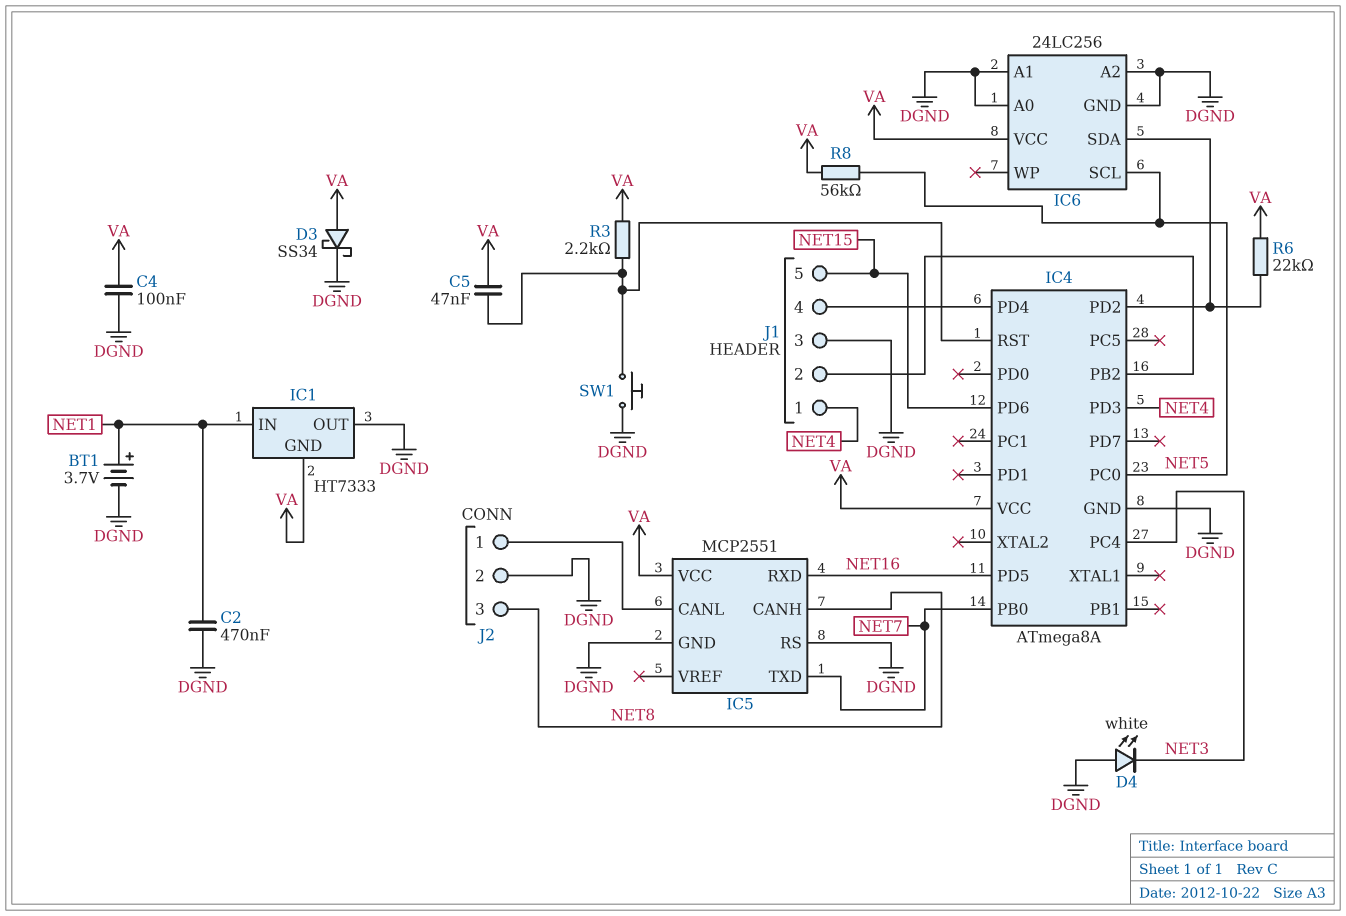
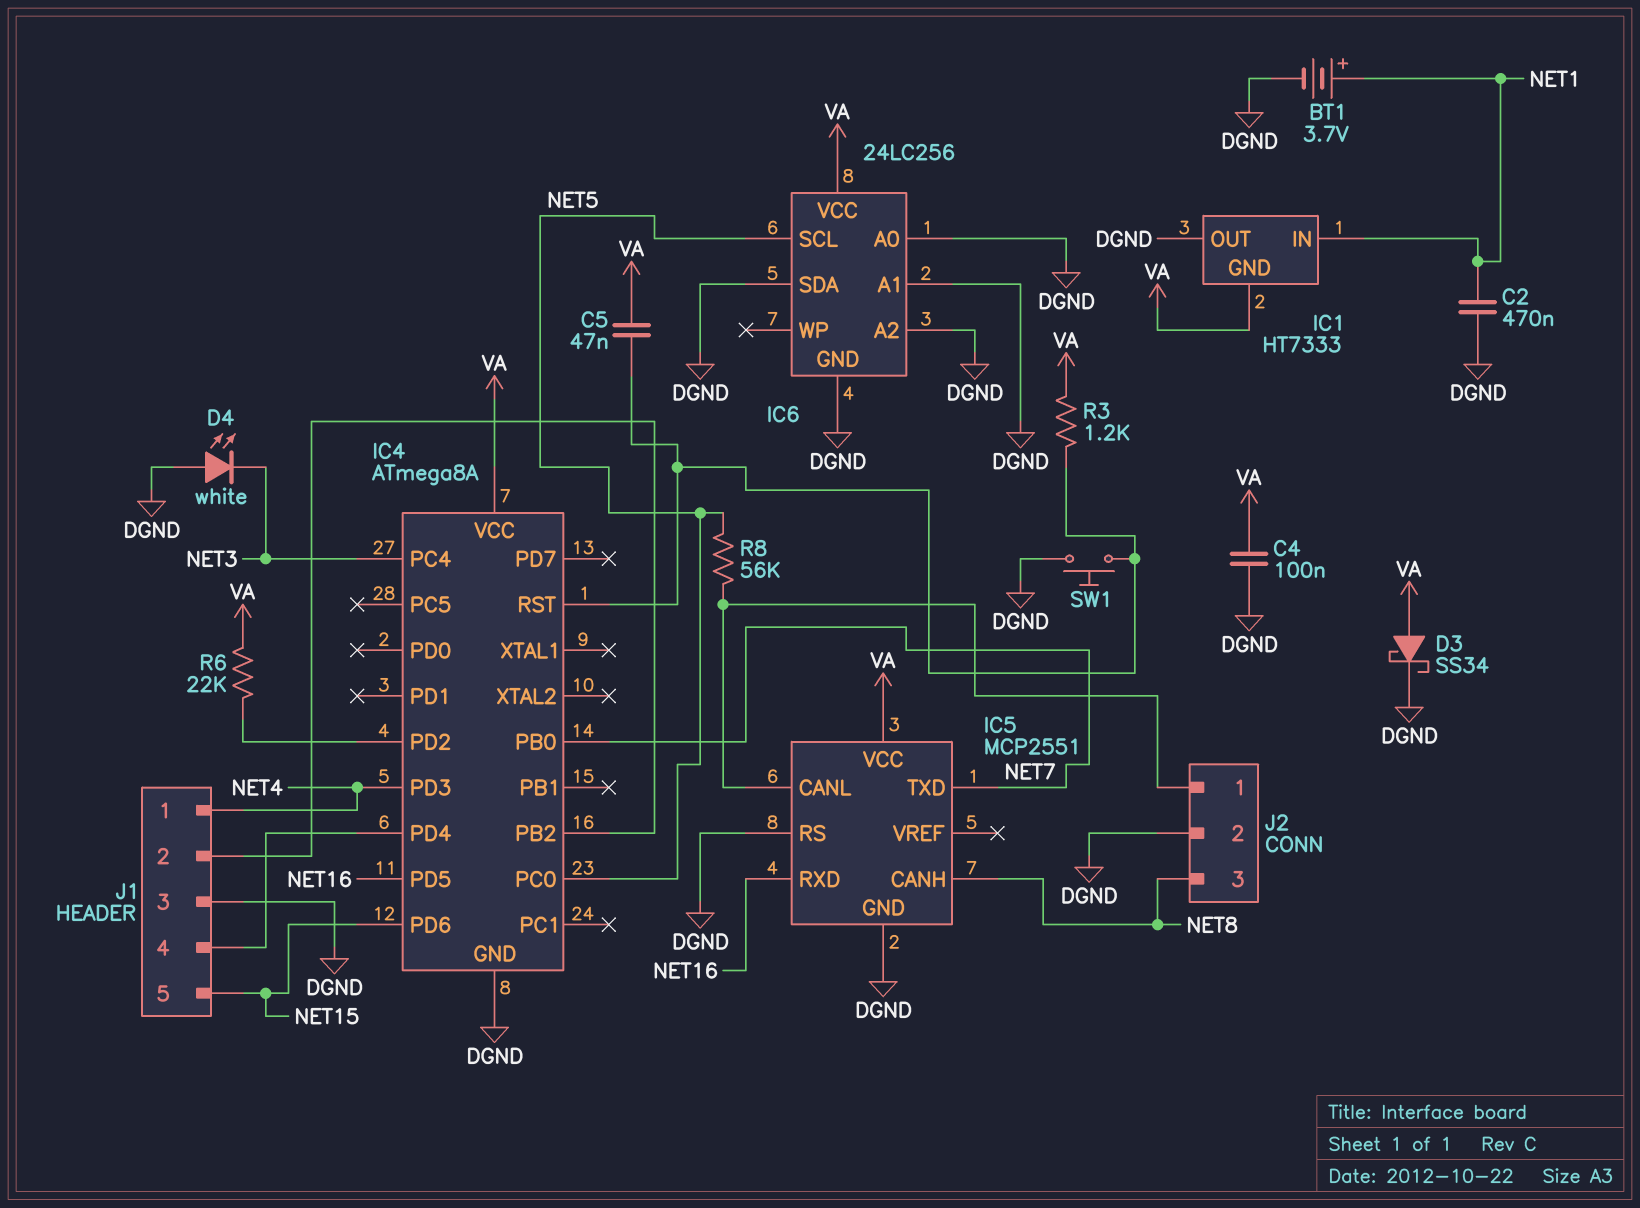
IC6 pin SDA: IC4/PD2 -> DGND
R3: 2.2k (IC4/RST, VA) -> 1.2k (IC4/RST, VA)
R8: 56k (NET5, VA) -> 56k (IC5/CANL, NET5)

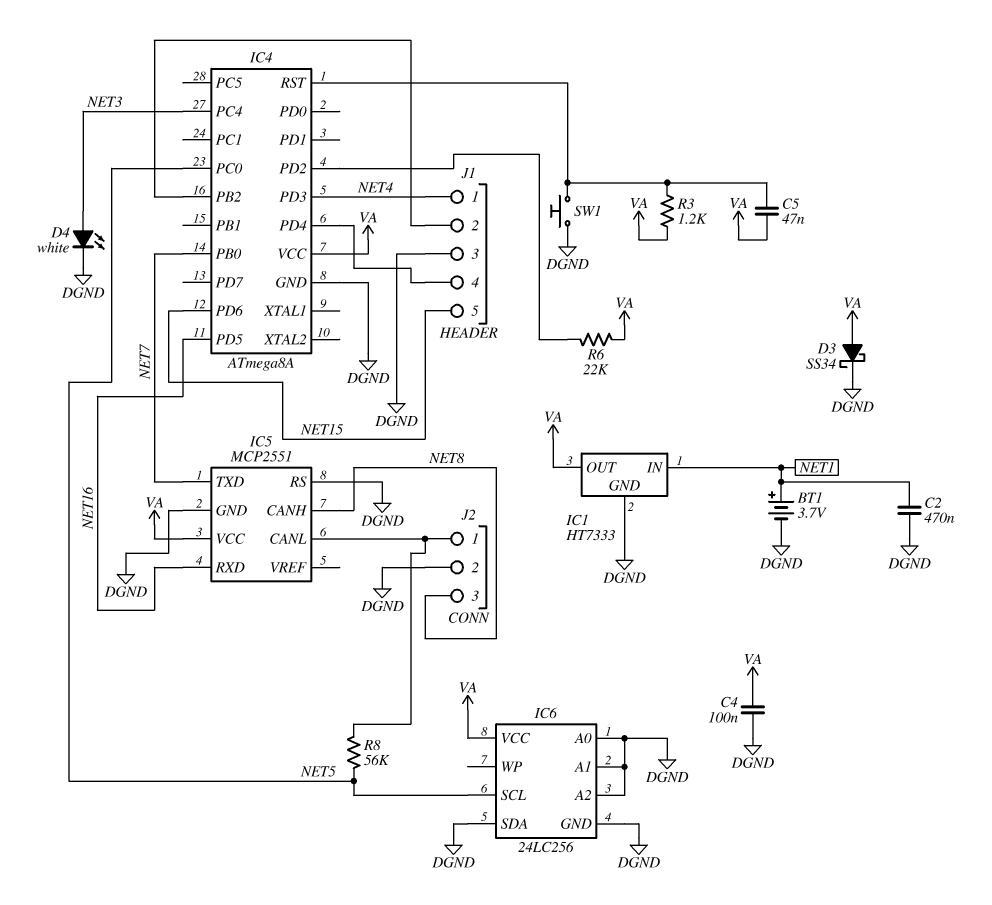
D4: LED white (A DGND, K NET3) -> LED white (A NET3, K DGND)
IC1 pin GND: VA -> DGND
IC1 pin OUT: DGND -> VA

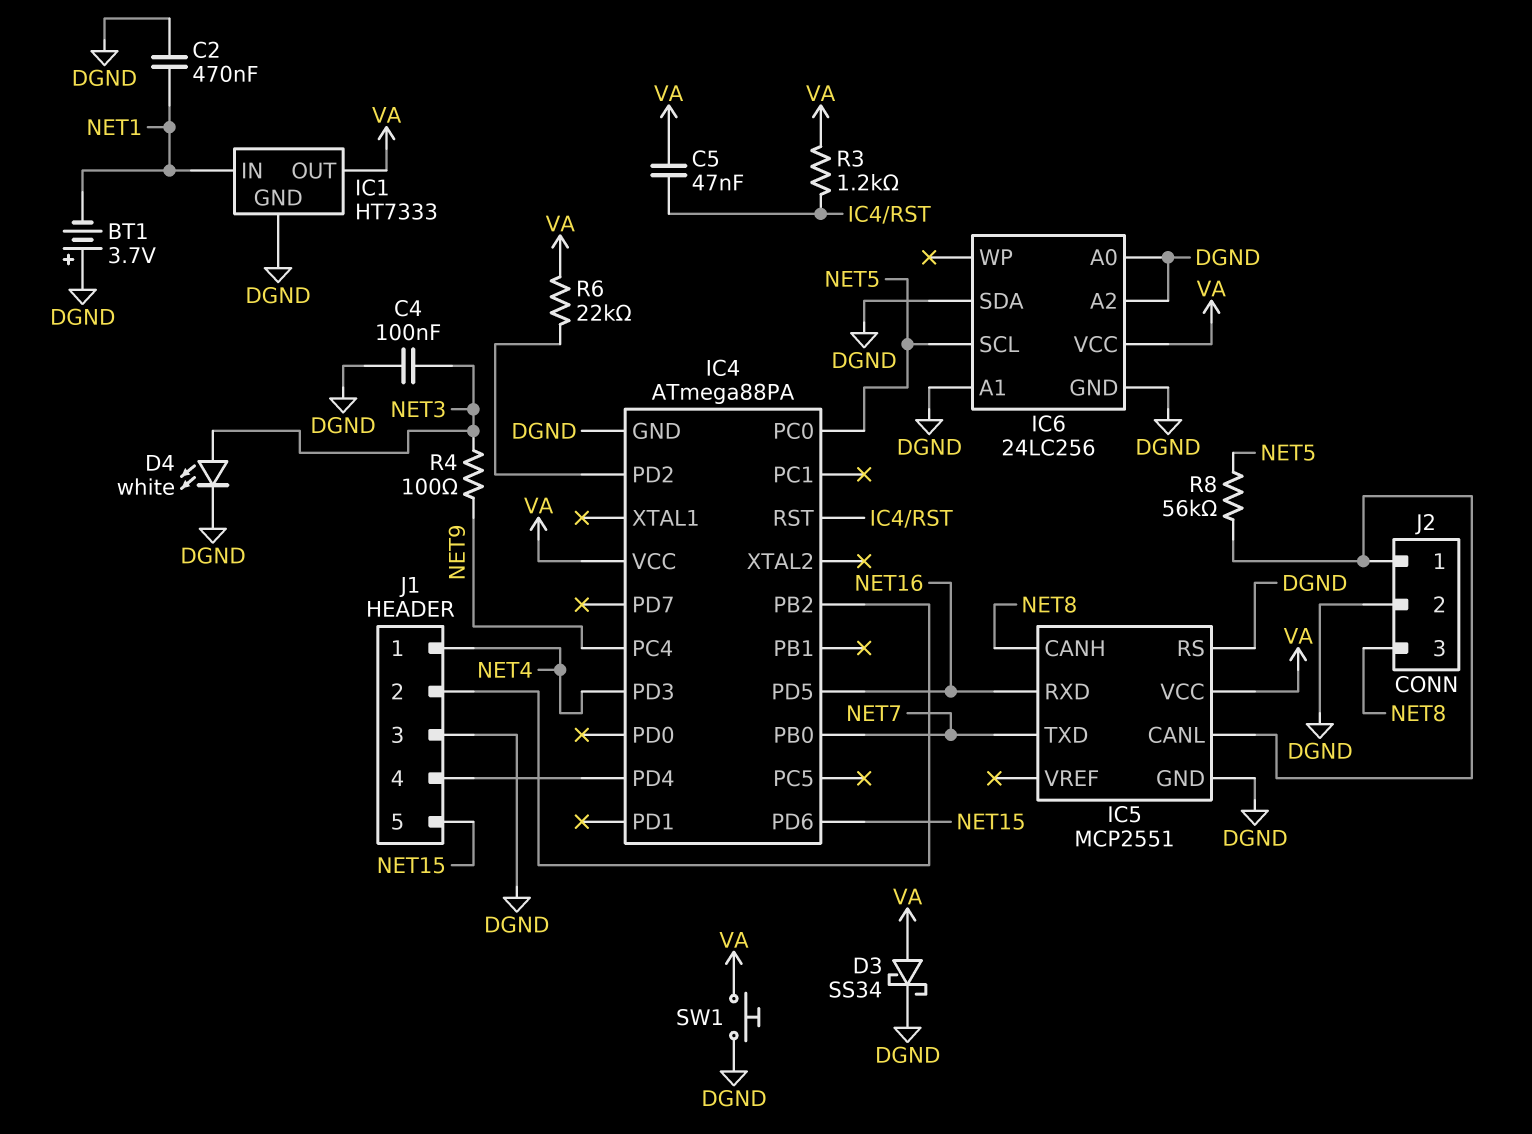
BT1: 3.7V (plus NET1, minus DGND) -> 3.7V (plus DGND, minus NET1)
C4: 100nF (DGND, VA) -> 100nF (DGND, NET3)
IC4: ATmega8A -> ATmega88PA
IC4 pin PC4: NET3 -> NET9
R4: none -> 100 (NET3, NET9)
SW1: button (DGND, IC4/RST) -> button (DGND, VA)

